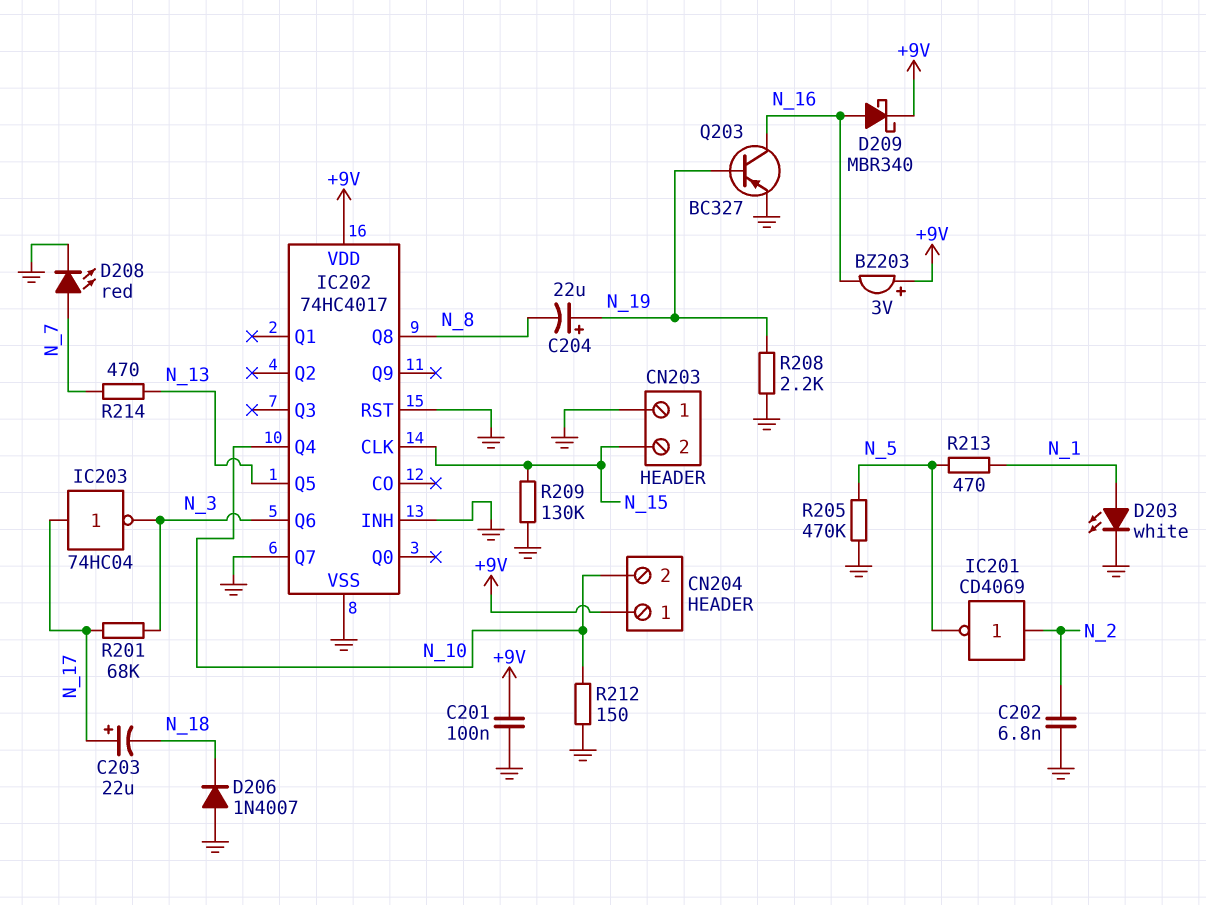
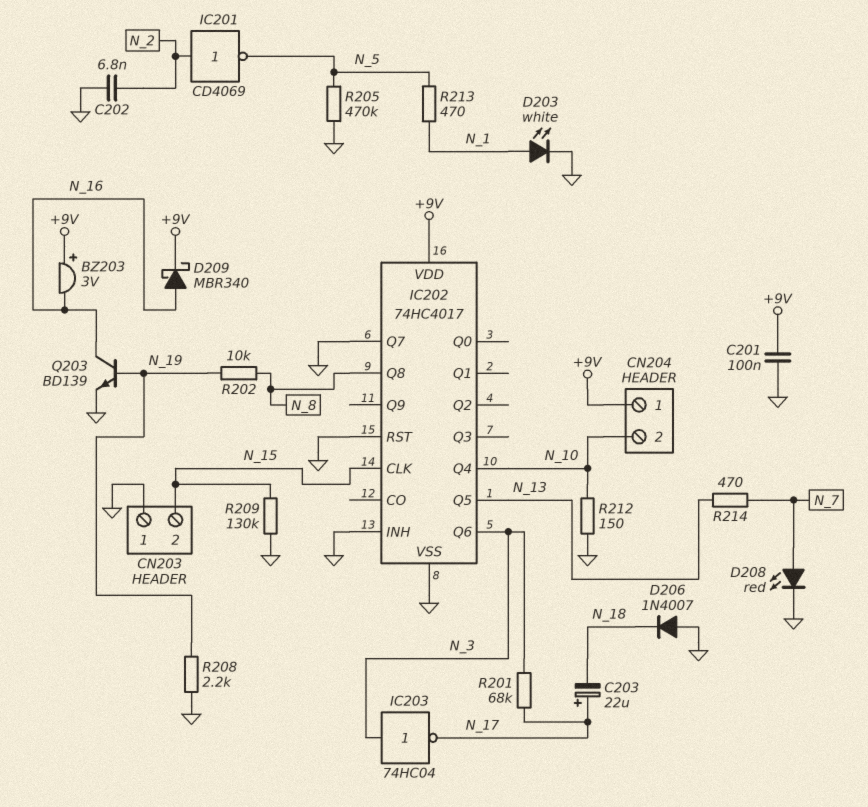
C204: 22uF (plus N_19, minus N_8) -> none
IC203: NOT 74HC04 (in N_17, out N_3) -> NOT 74HC04 (in N_3, out N_17)
Q203: PNP BC327 (B N_19, C N_16, E GND) -> NPN BD139 (B N_19, C N_16, E GND)
R202: none -> 10k (N_8, N_19)

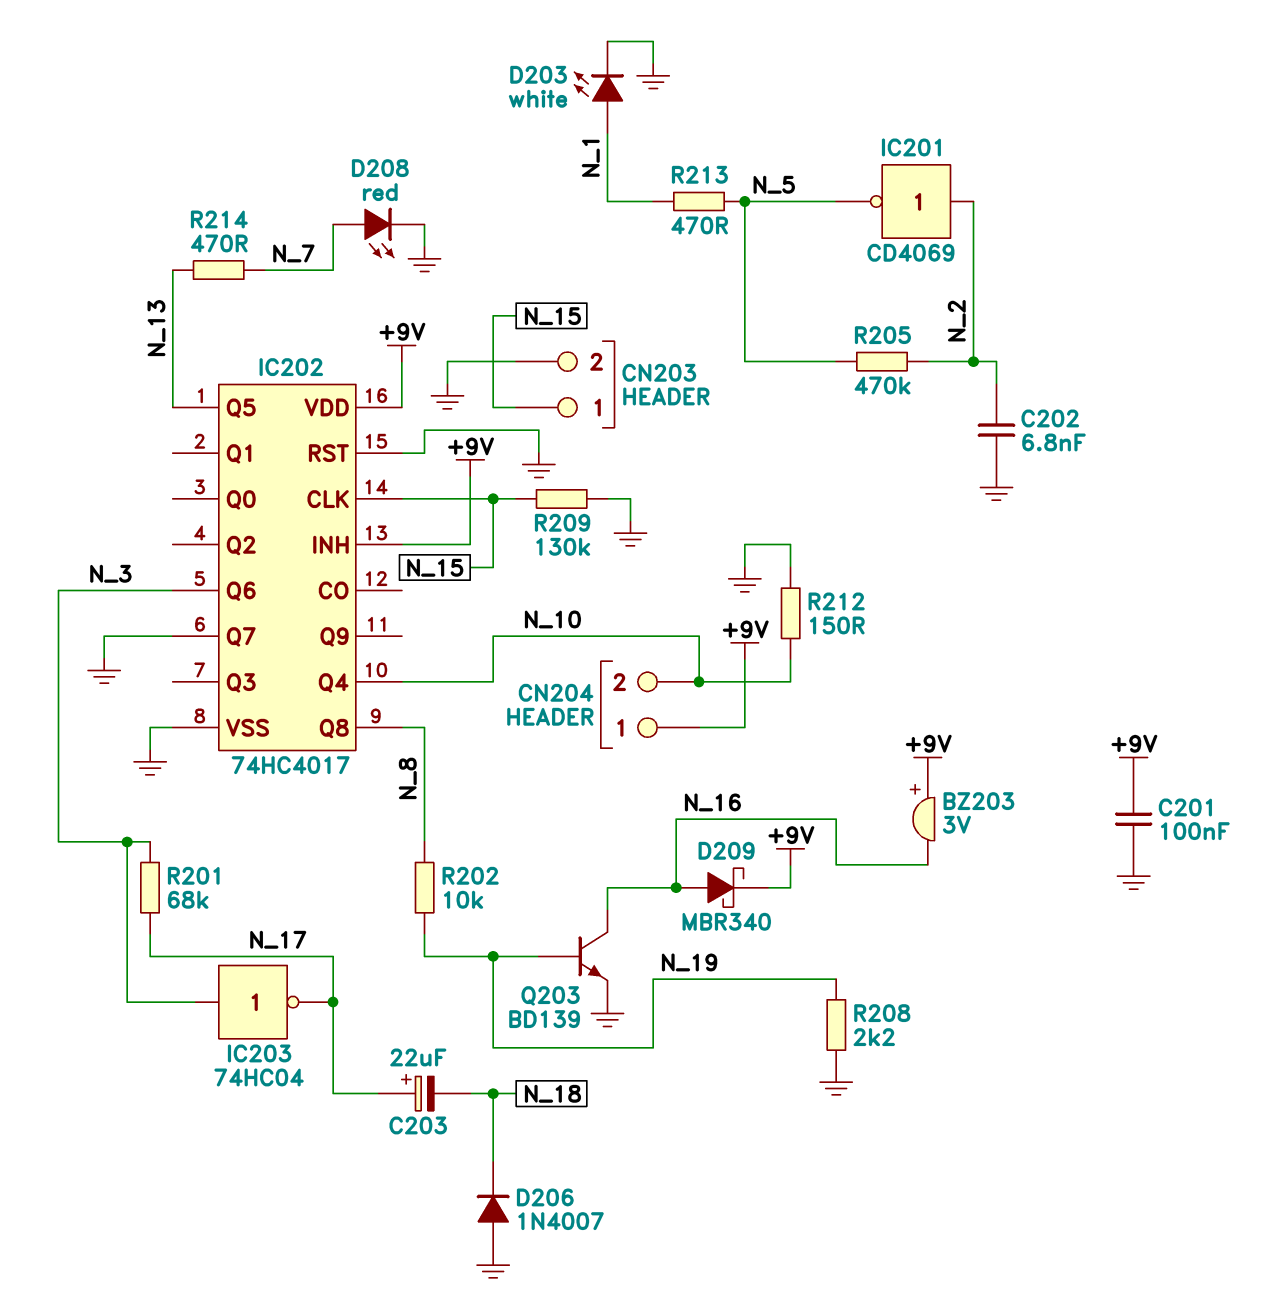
CN203 pin 1: GND -> N_15
CN203 pin 2: N_15 -> GND
IC202 pin INH: GND -> +9V
R205: 470k (GND, N_5) -> 470k (N_2, N_5)

